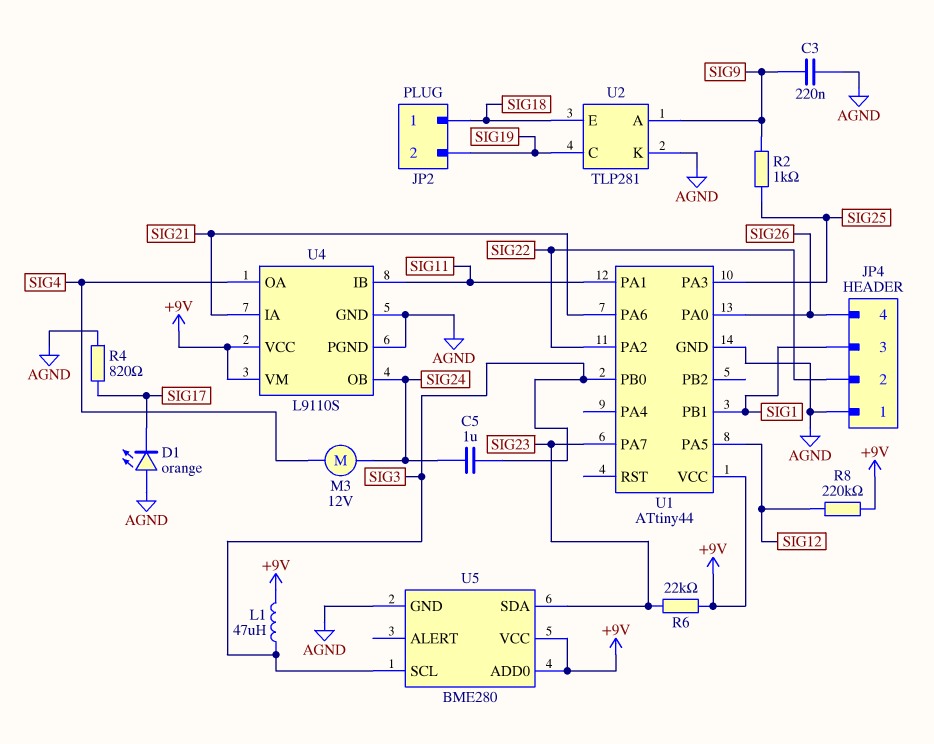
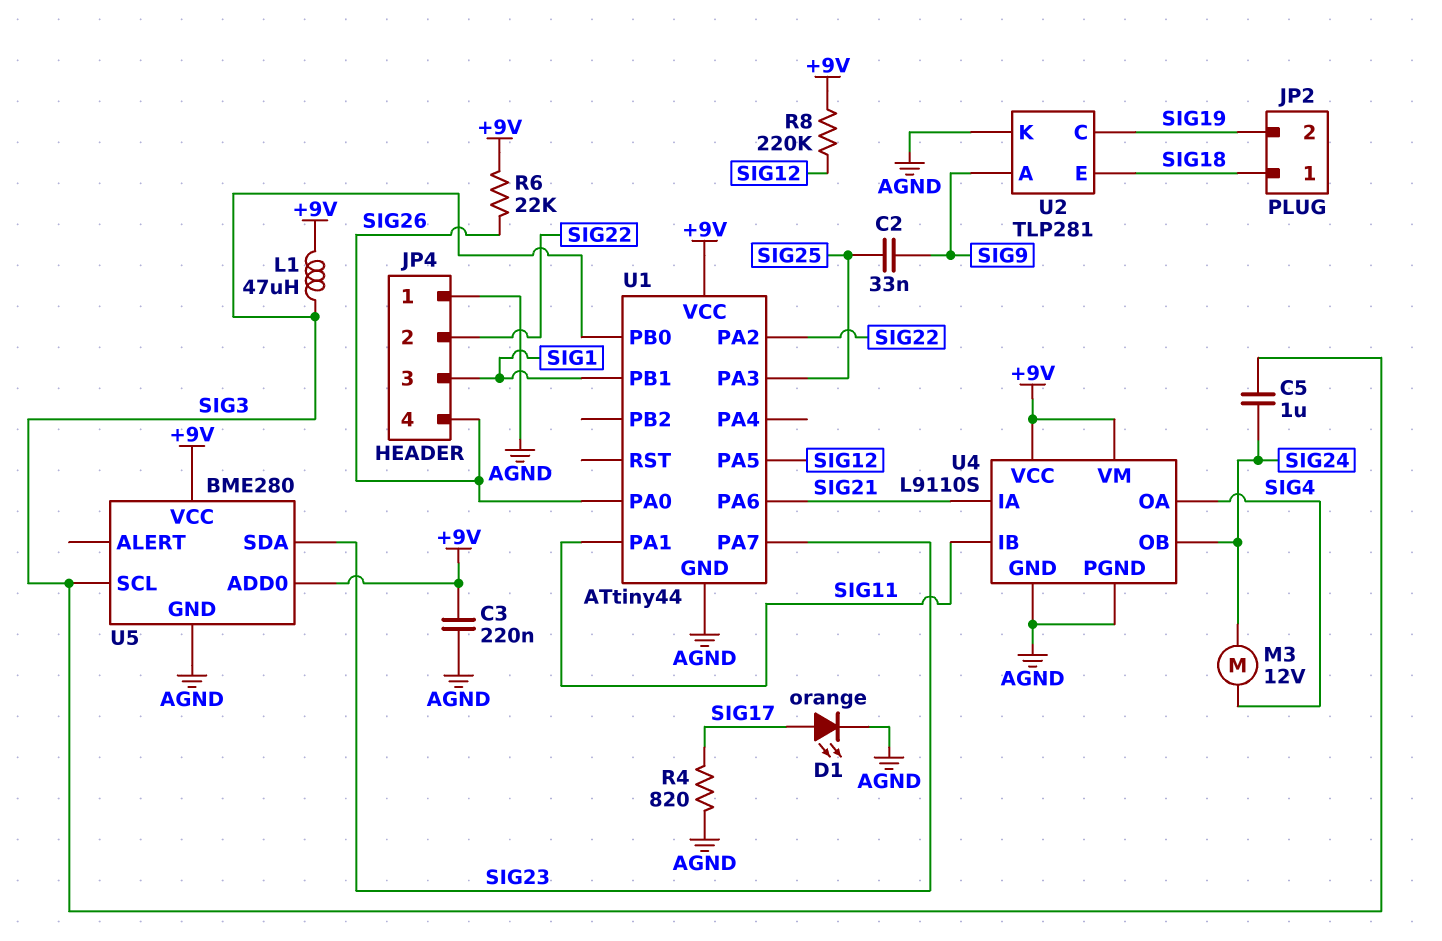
C2: none -> 33nF (SIG9, SIG25)
C3: 220nF (AGND, SIG9) -> 220nF (+9V, AGND)
D1: LED orange (A AGND, K SIG17) -> LED orange (A SIG17, K AGND)
R2: 1k (SIG9, SIG25) -> none
R6: 22k (+9V, SIG23) -> 22k (+9V, SIG26)

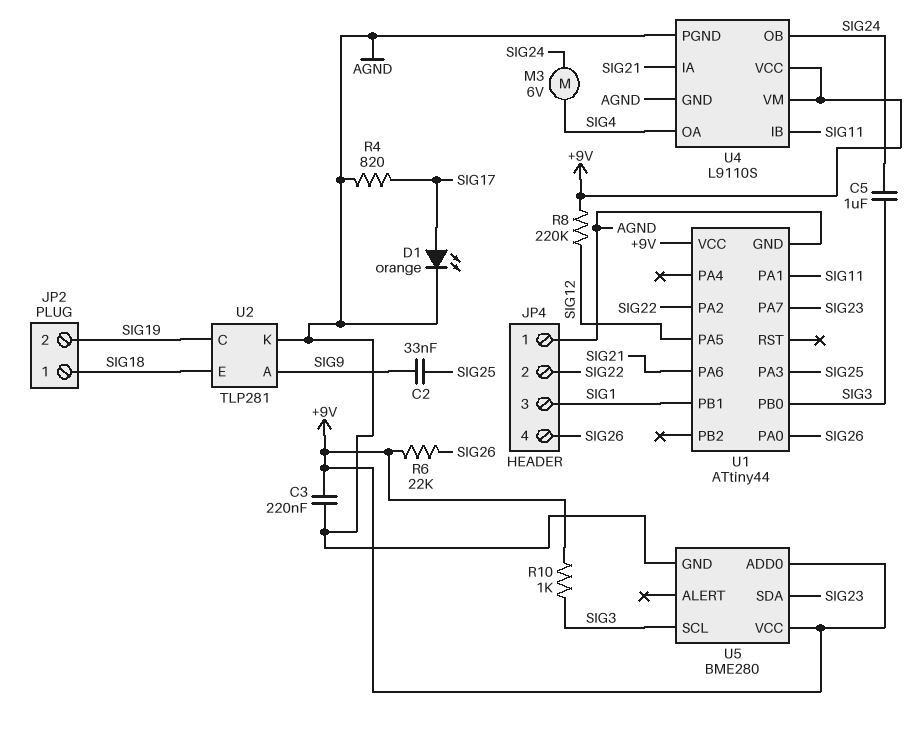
L1: 47uH (+9V, SIG3) -> none
M3: motor 12V (SIG4, SIG24) -> motor 6V (SIG4, SIG24)
R10: none -> 1k (+9V, SIG3)

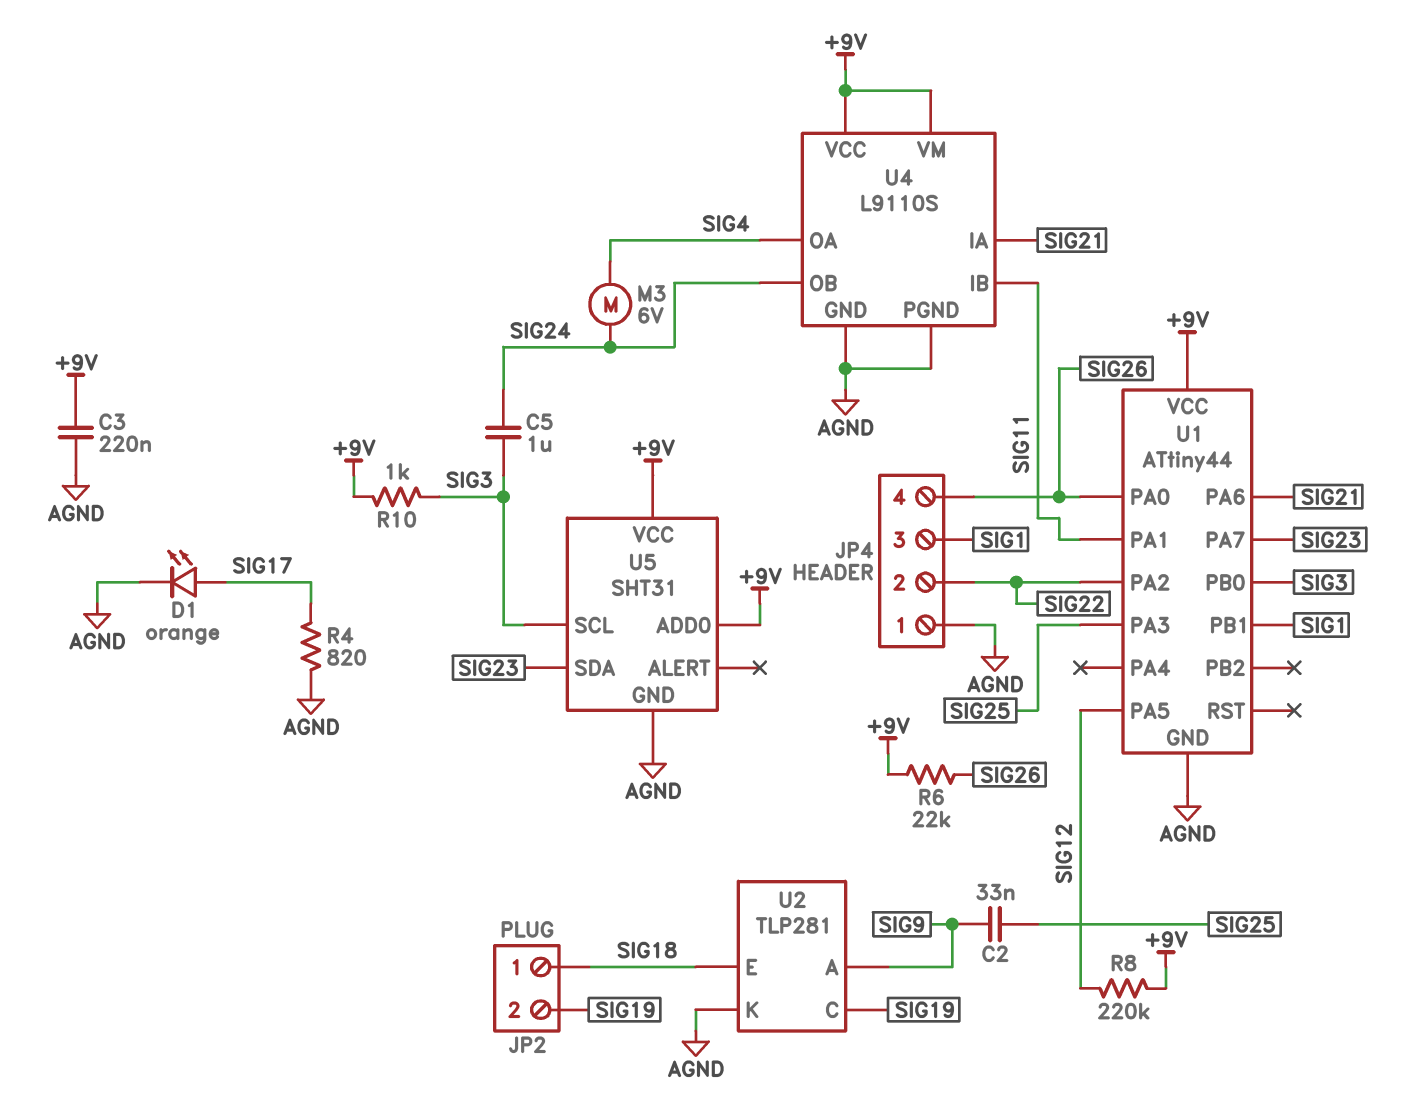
U5: BME280 -> SHT31

